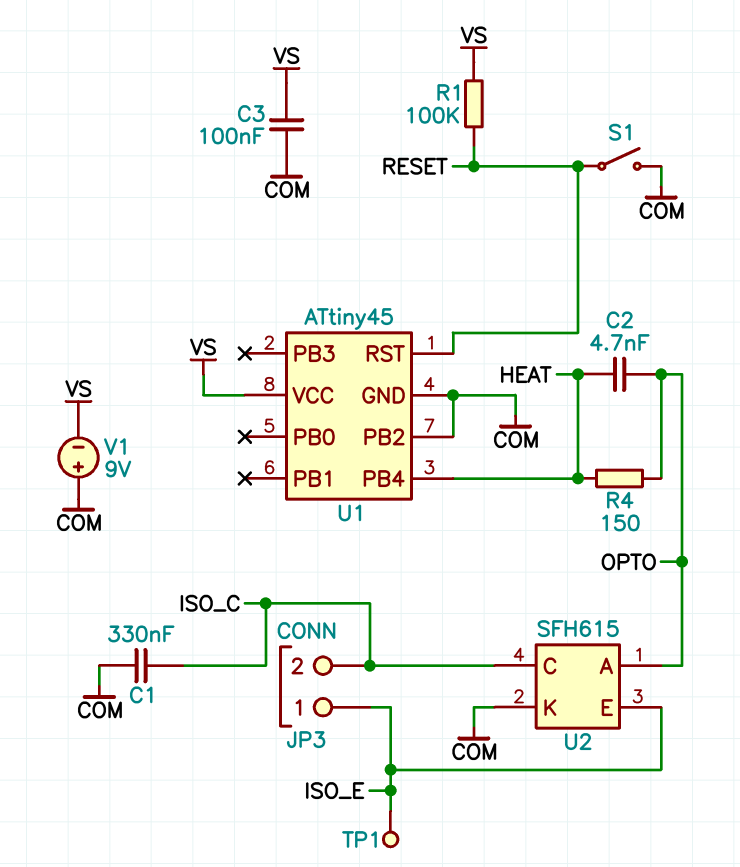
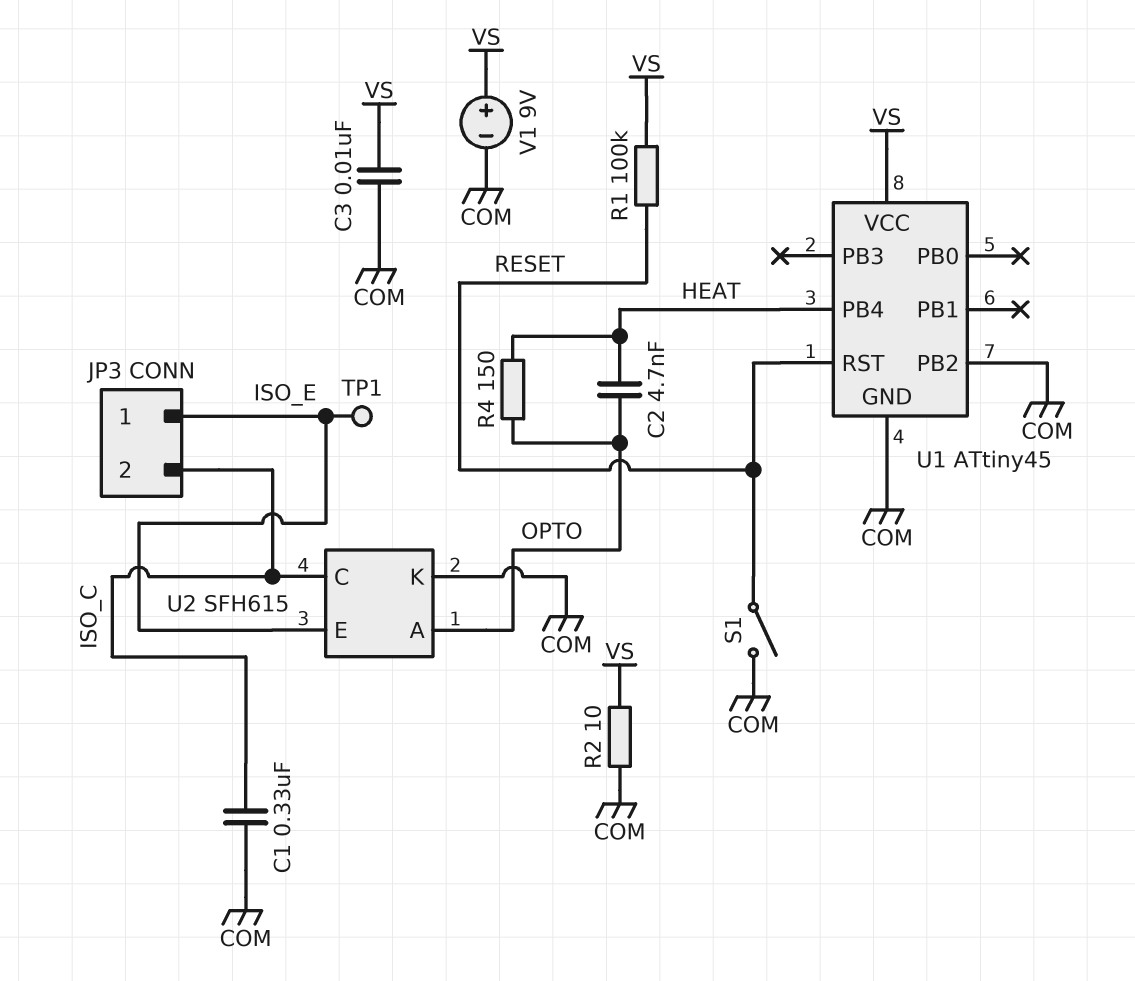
C3: 100nF (COM, VS) -> 10nF (COM, VS)
R2: none -> 10 (COM, VS)
V1: 9V (plus COM, minus VS) -> 9V (plus VS, minus COM)

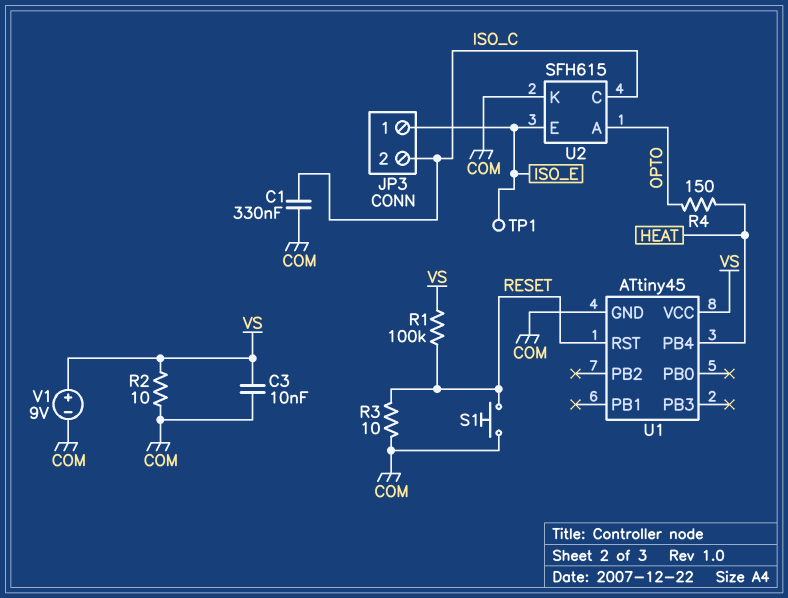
C2: 4.7nF (HEAT, OPTO) -> none
R3: none -> 10 (COM, RESET)
S1: switch (COM, RESET) -> button (COM, RESET)
U1 pin PB2: COM -> none

